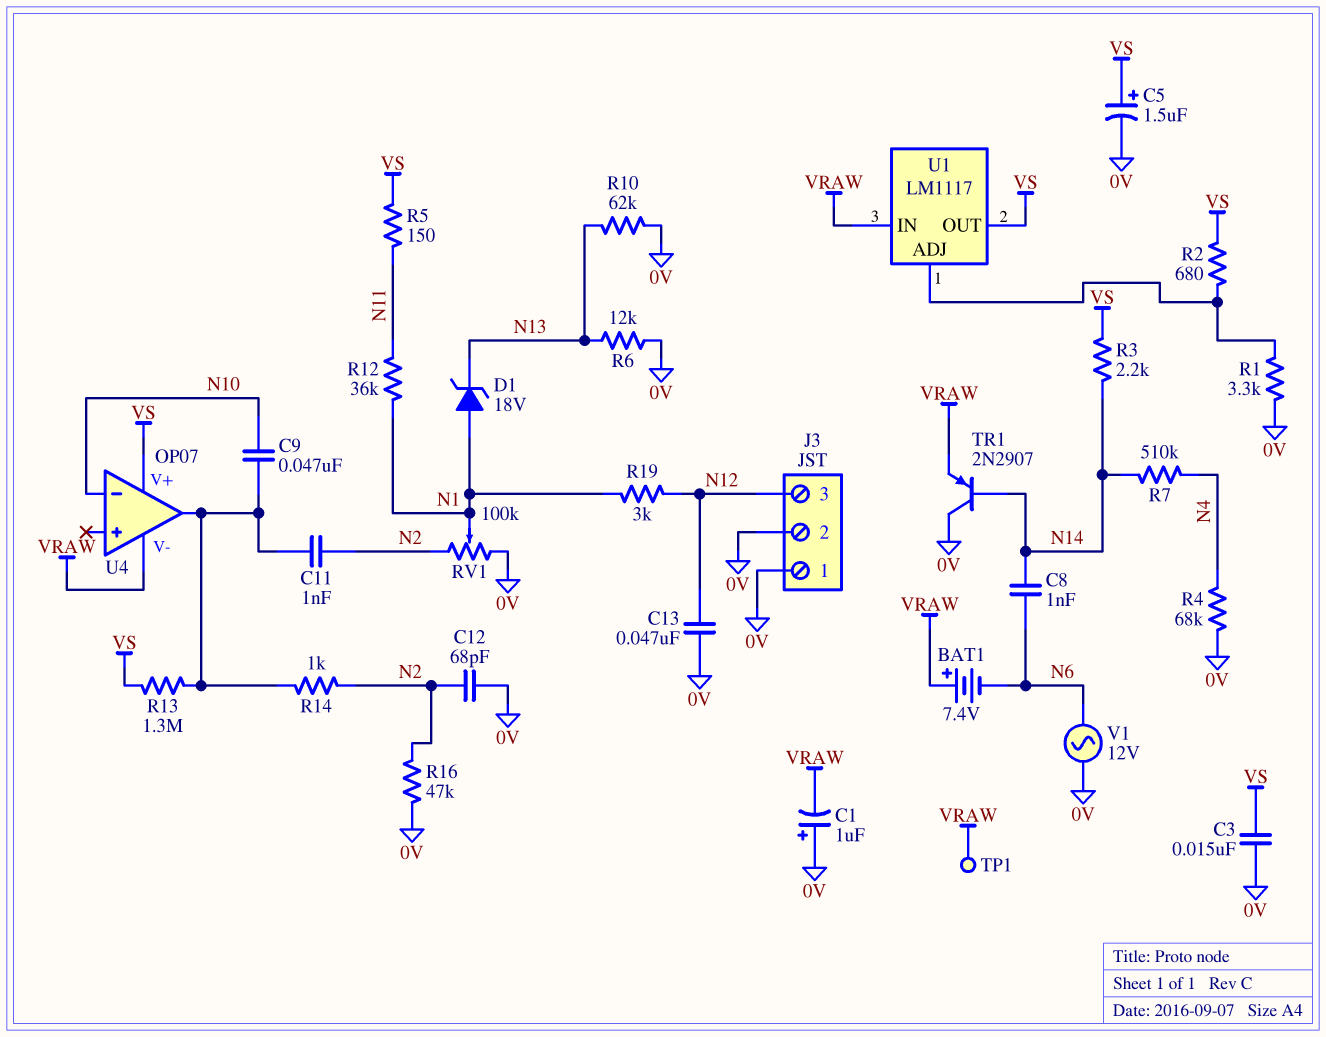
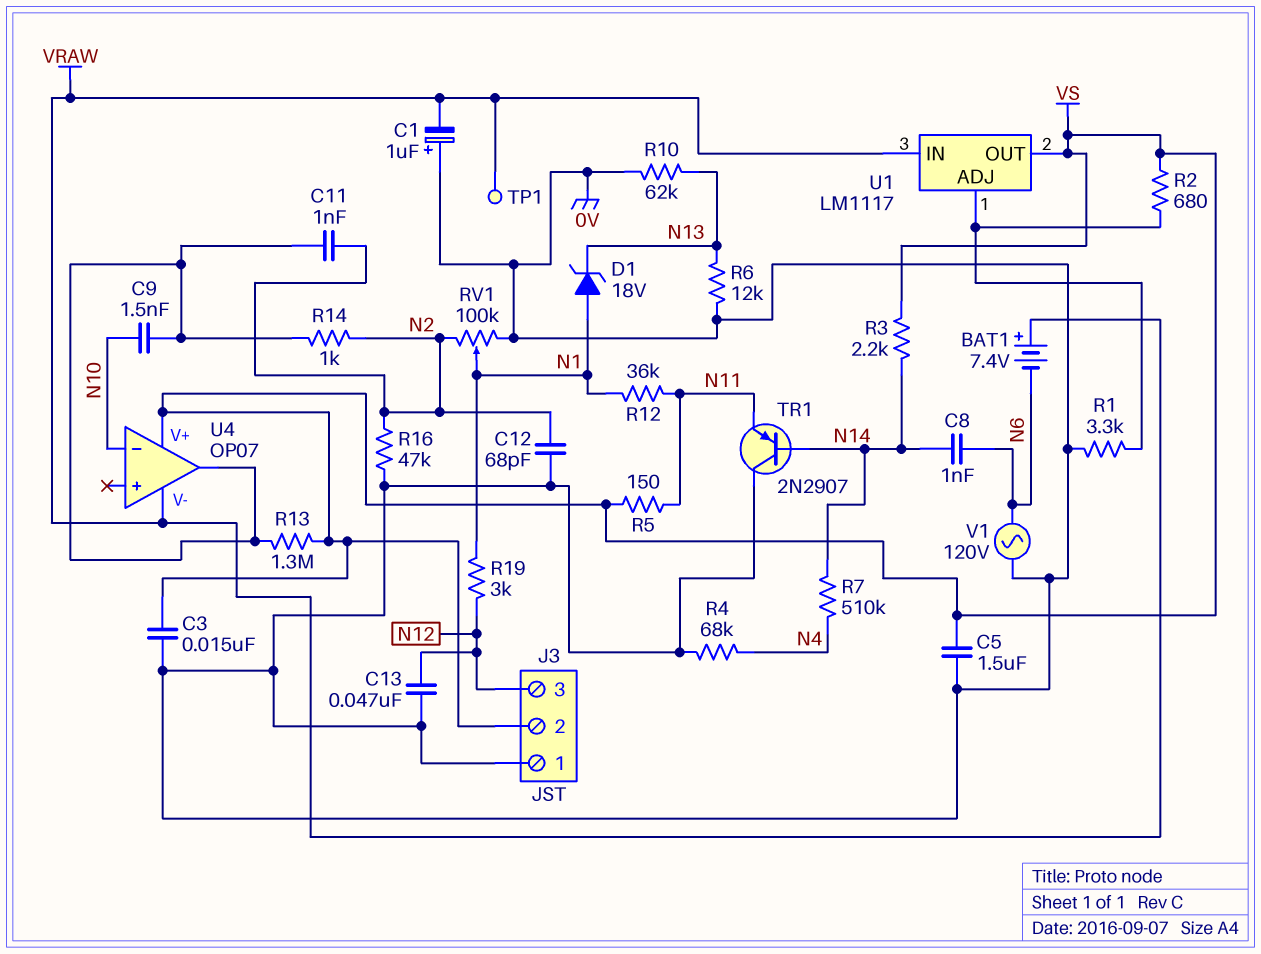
C5: 1.5uF (plus VS, minus 0V) -> 1.5uF (0V, VS)
C9: 47nF (N10, U4/out) -> 1.5nF (N10, U4/out)
J3 pin 2: 0V -> VS
TR1: PNP 2N2907 (B N14, C 0V, E VRAW) -> PNP 2N2907 (B N14, C 0V, E N11)
V1: AC 12V (0V, N6) -> AC 120V (0V, N6)

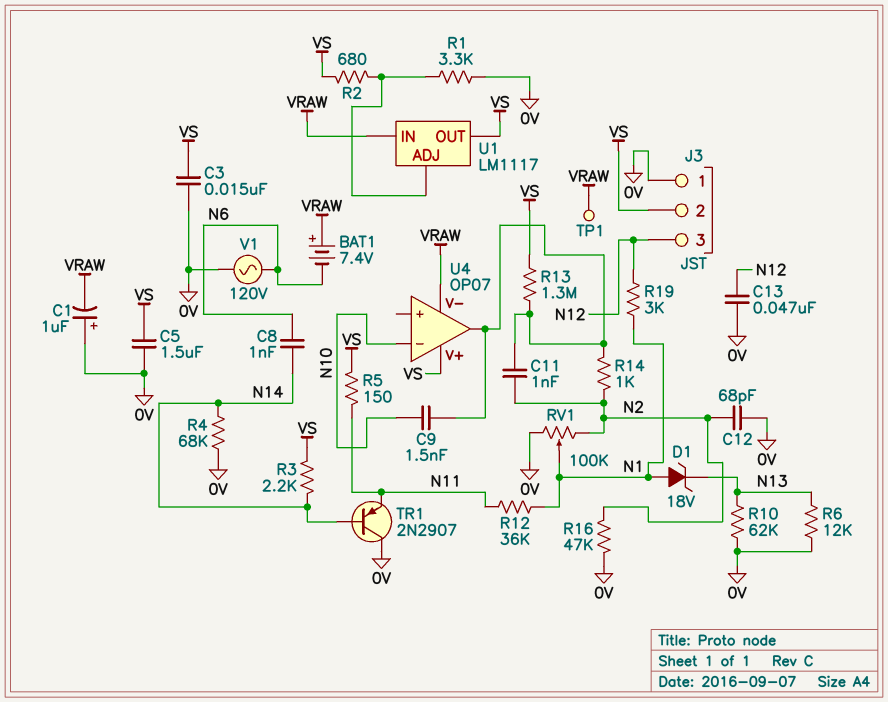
R4: 68k (0V, N4) -> 68k (0V, N14)
R7: 510k (N4, N14) -> none

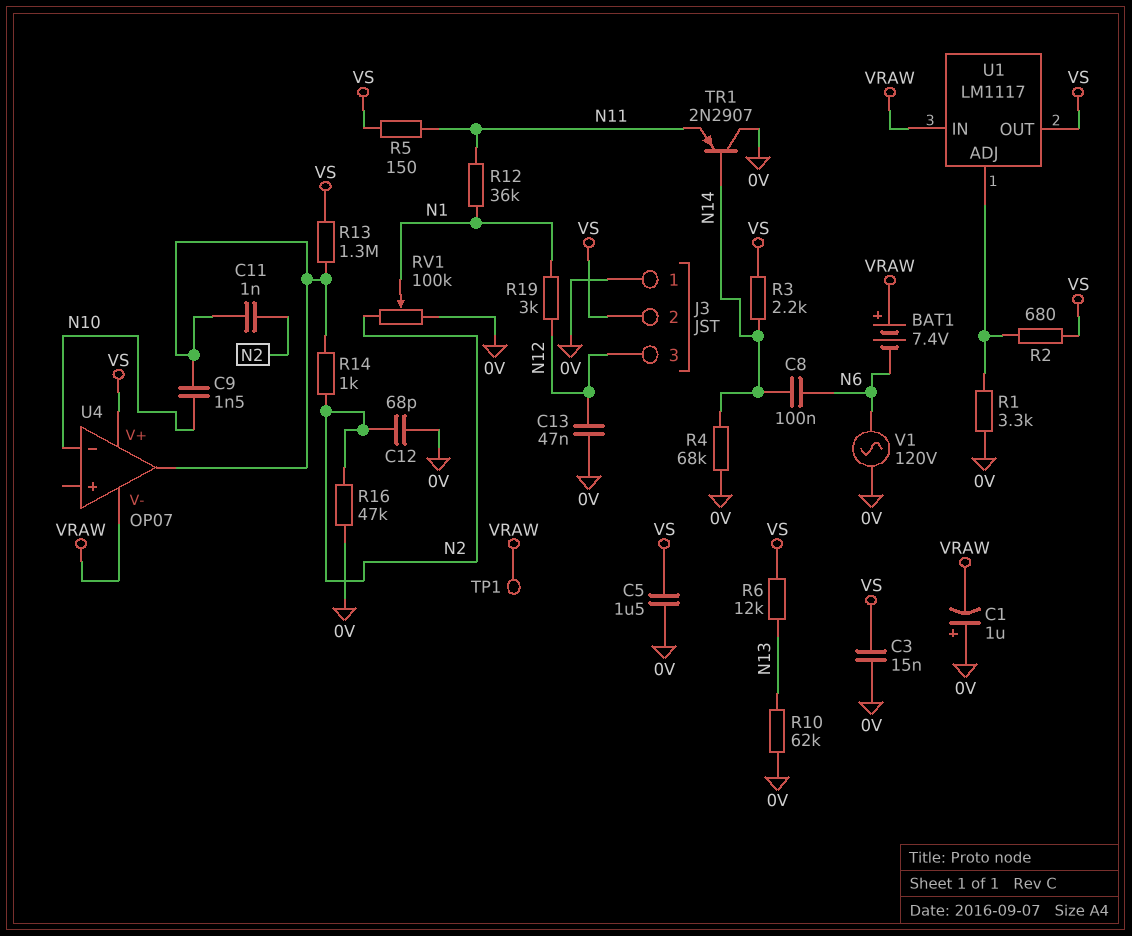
C8: 1nF (N6, N14) -> 100nF (N6, N14)
D1: zener 18V (A N1, K N13) -> none
R6: 12k (0V, N13) -> 12k (N13, VS)

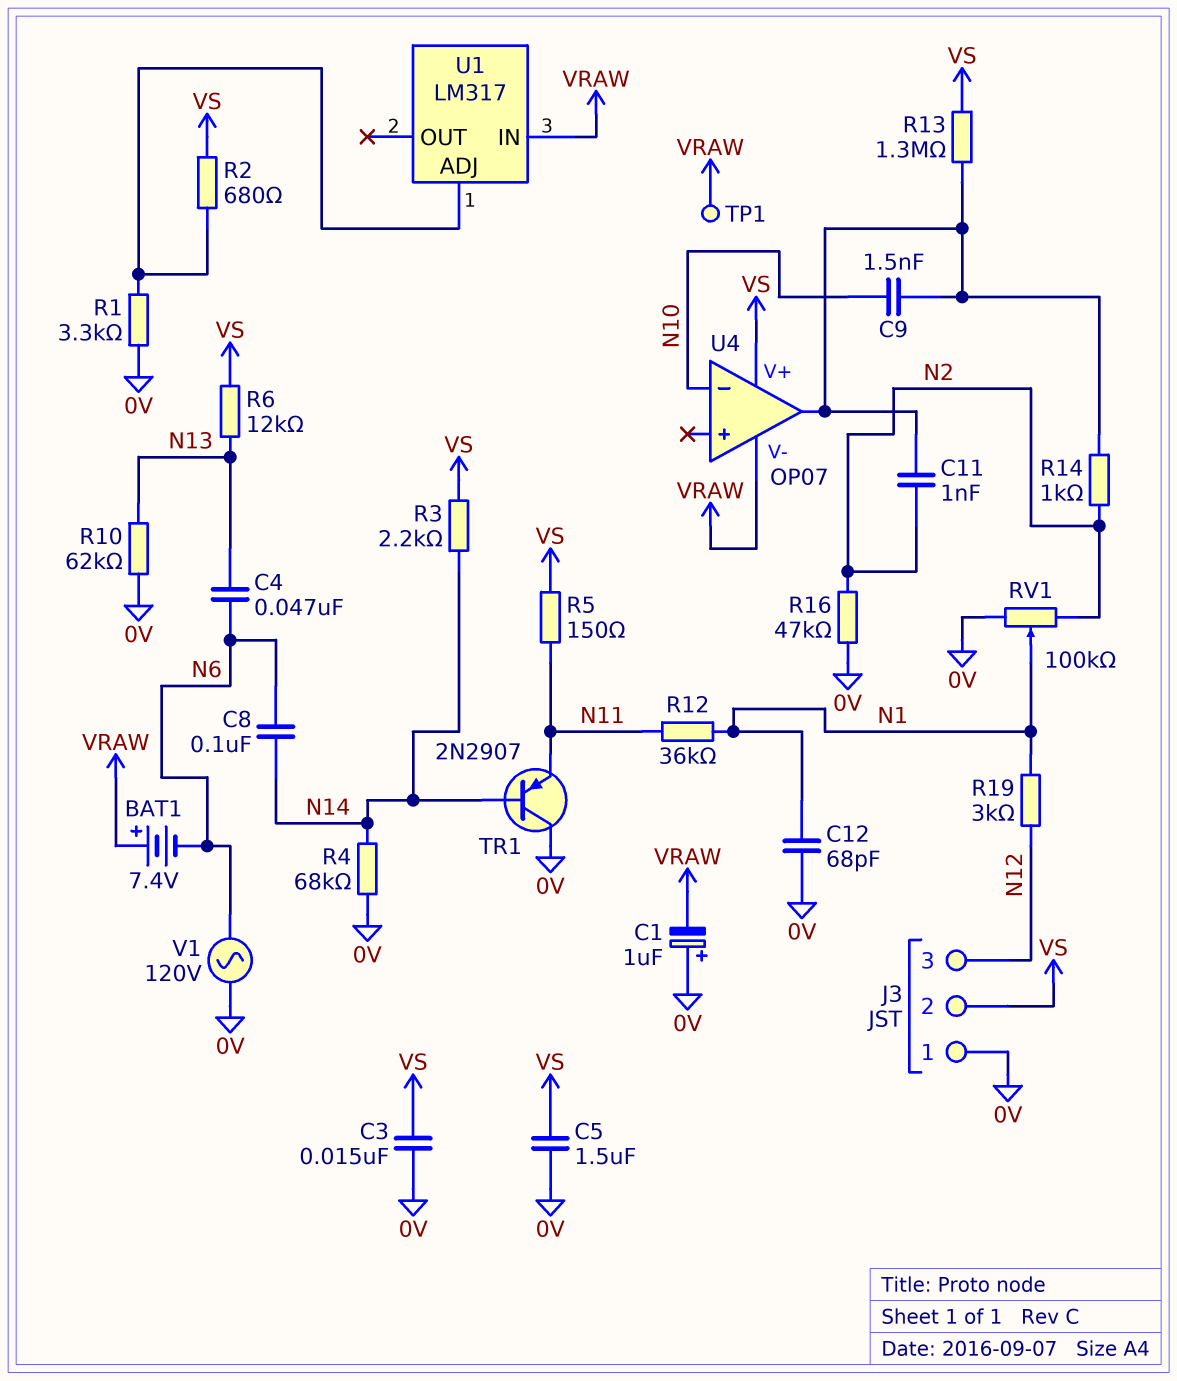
C4: none -> 47nF (N6, N13)
C12: 68pF (0V, N2) -> 68pF (0V, N1)
C13: 47nF (0V, N12) -> none
U1: LM1117 -> LM317
U1 pin OUT: VS -> none

